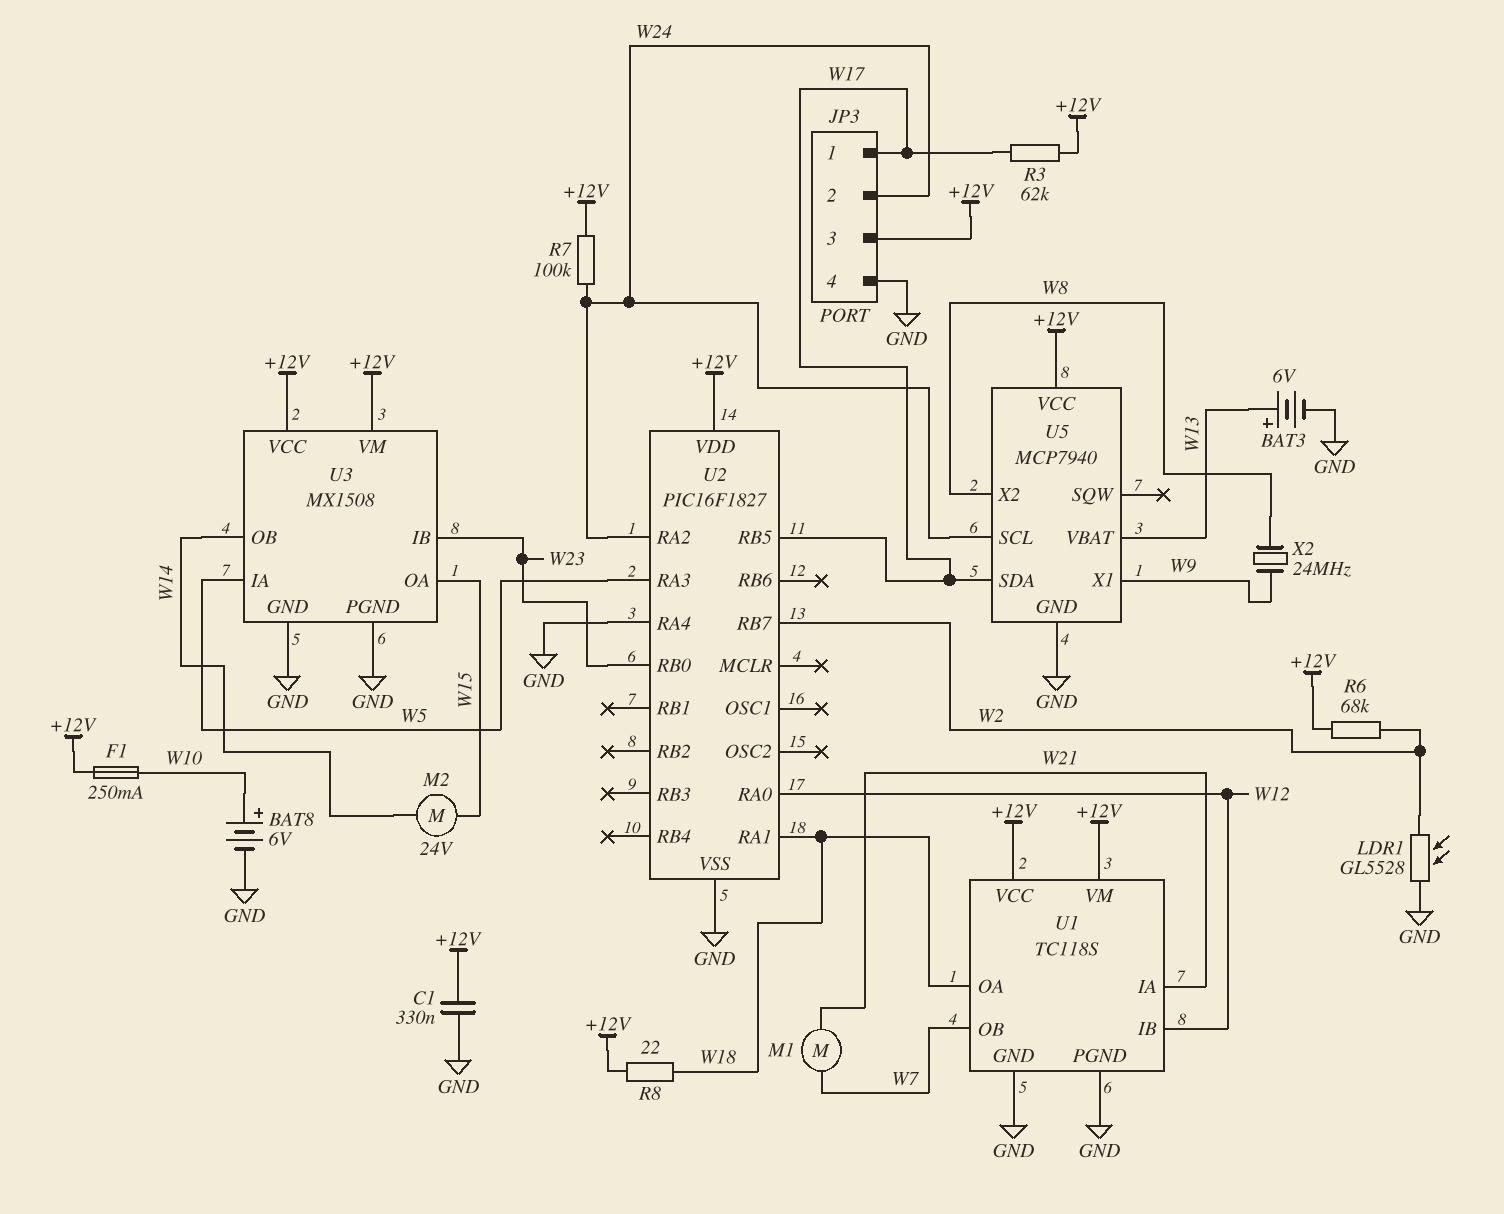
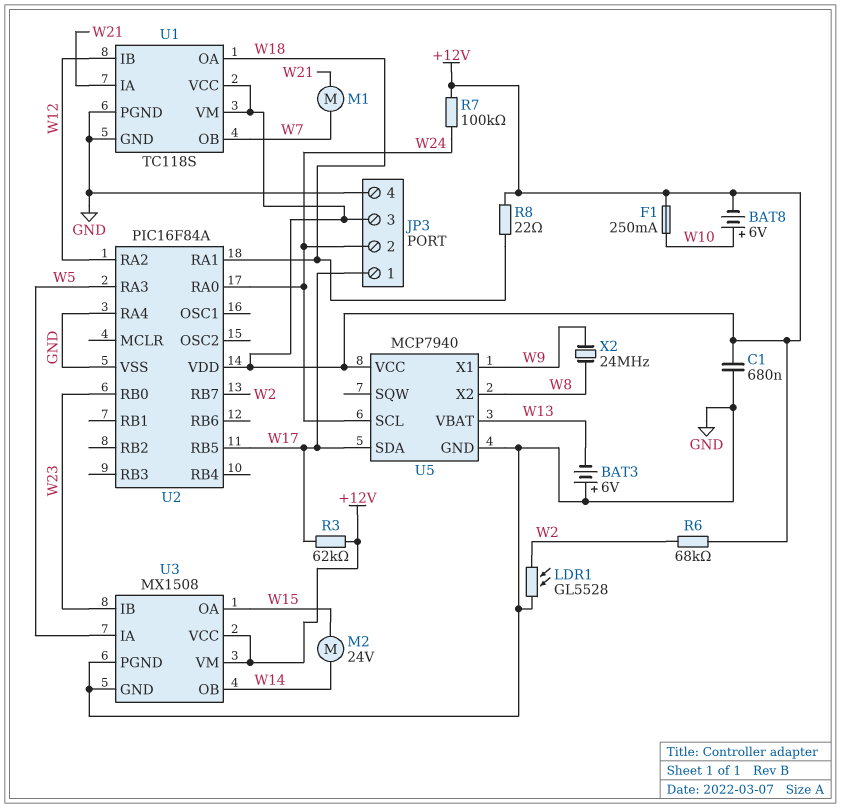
BAT3: 6V (plus W13, minus GND) -> 6V (plus GND, minus W13)
BAT8: 6V (plus W10, minus GND) -> 6V (plus W10, minus +12V)
C1: 330nF (+12V, GND) -> 680nF (+12V, GND)
U2: PIC16F1827 -> PIC16F84A
U2 pin RA0: W12 -> W24
U2 pin RA2: W24 -> W12

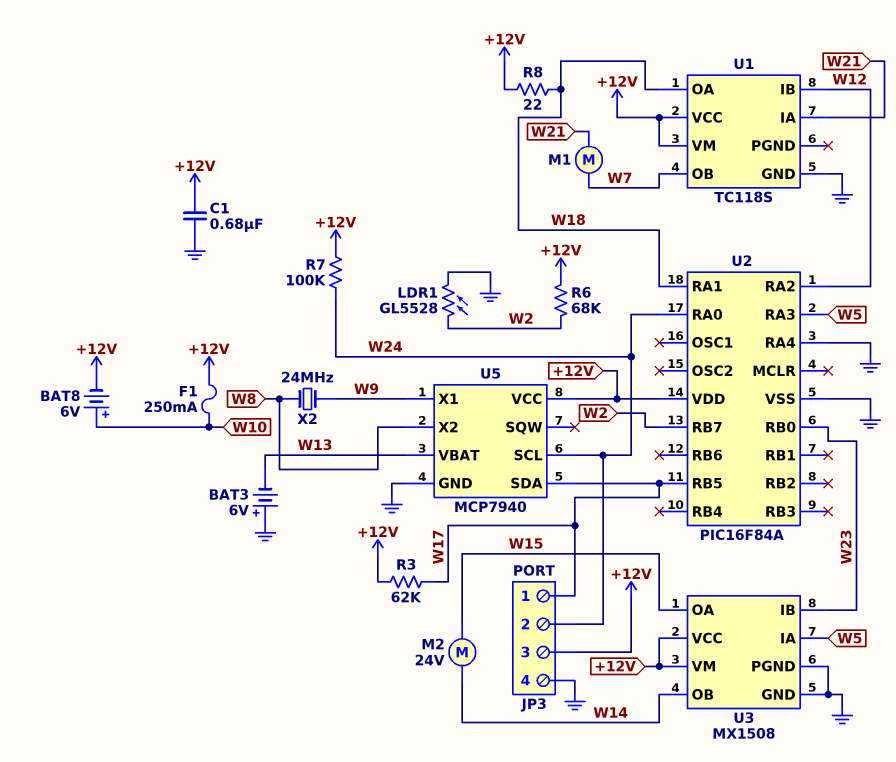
U1 pin PGND: GND -> none

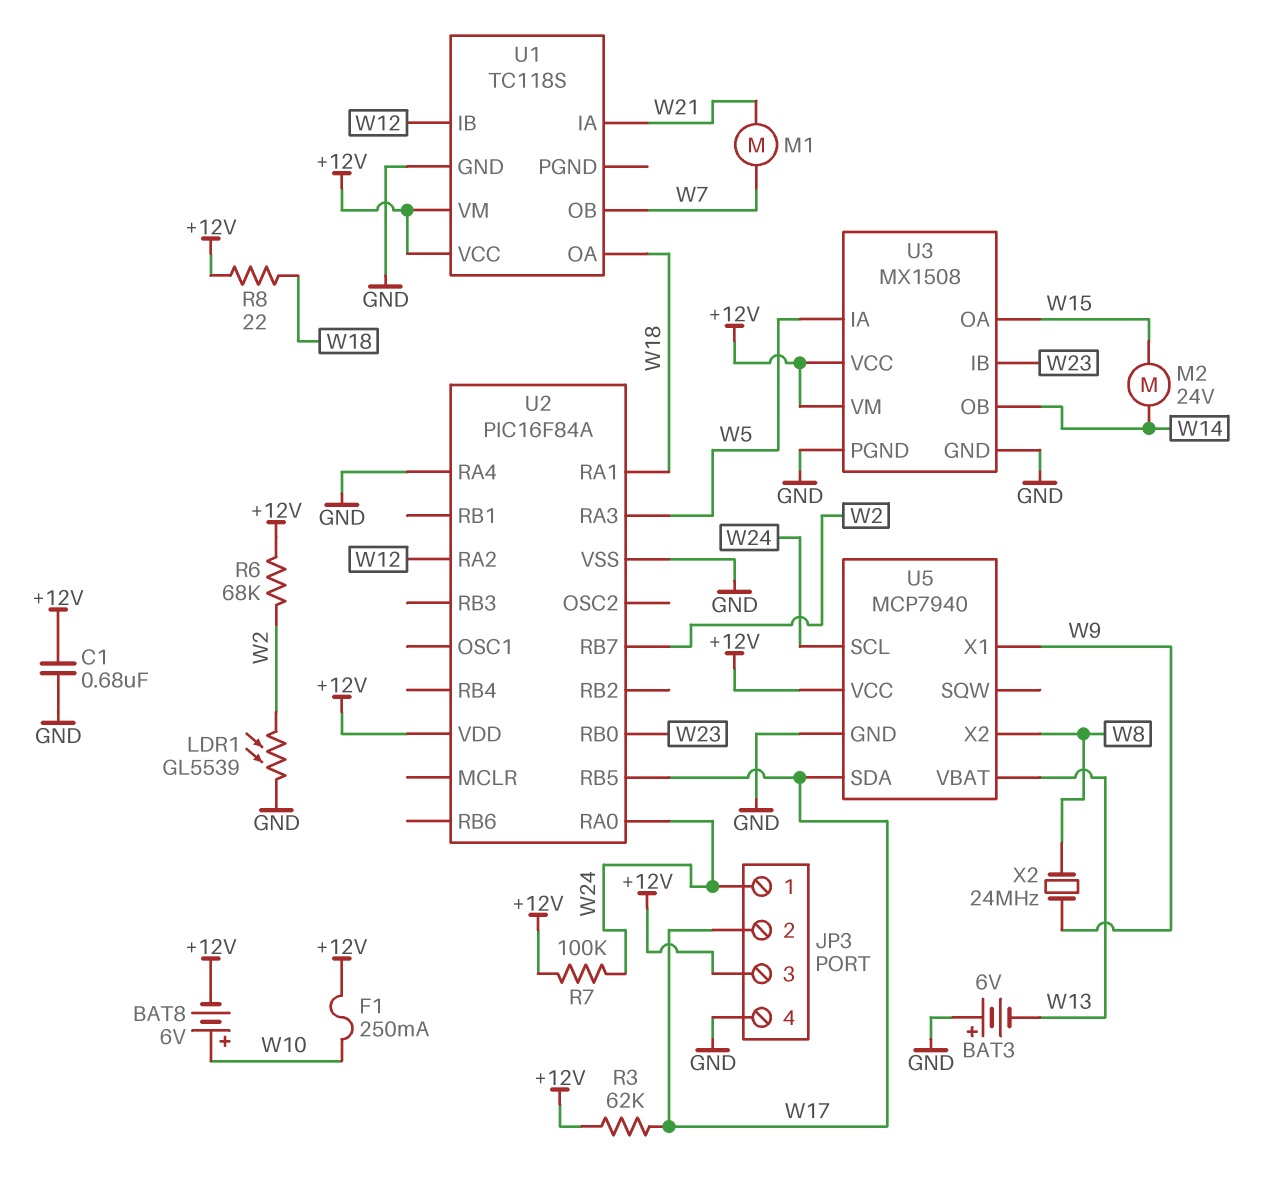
JP3 pin 1: W17 -> W24
JP3 pin 2: W24 -> W17
LDR1: GL5528 (GND, W2) -> GL5539 (GND, W2)

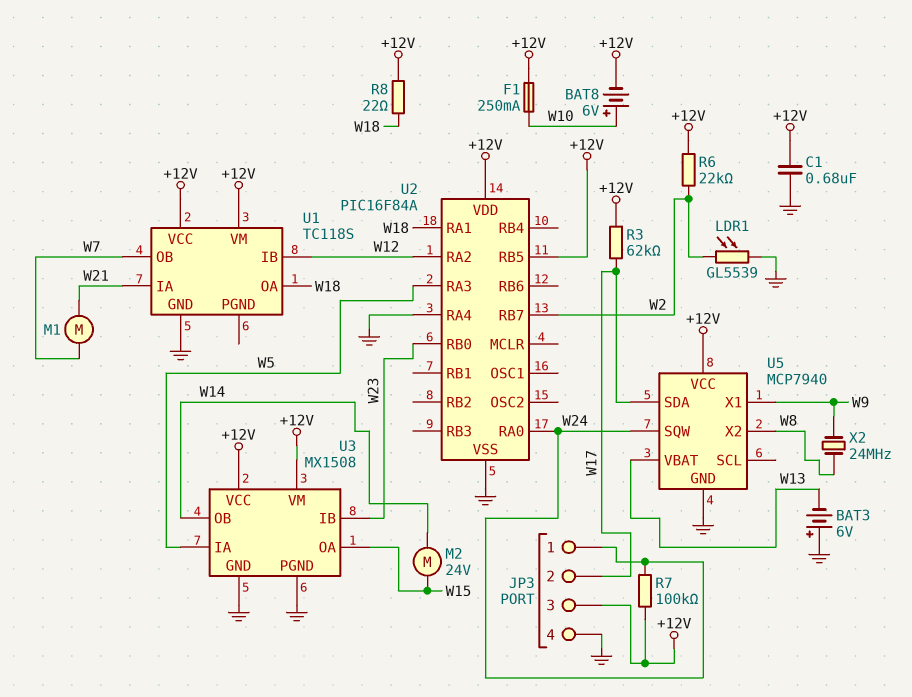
R6: 68k (+12V, W2) -> 22k (+12V, W2)
U2 pin RB5: W17 -> +12V
U5 pin SCL: W24 -> none
U5 pin SQW: none -> W24

